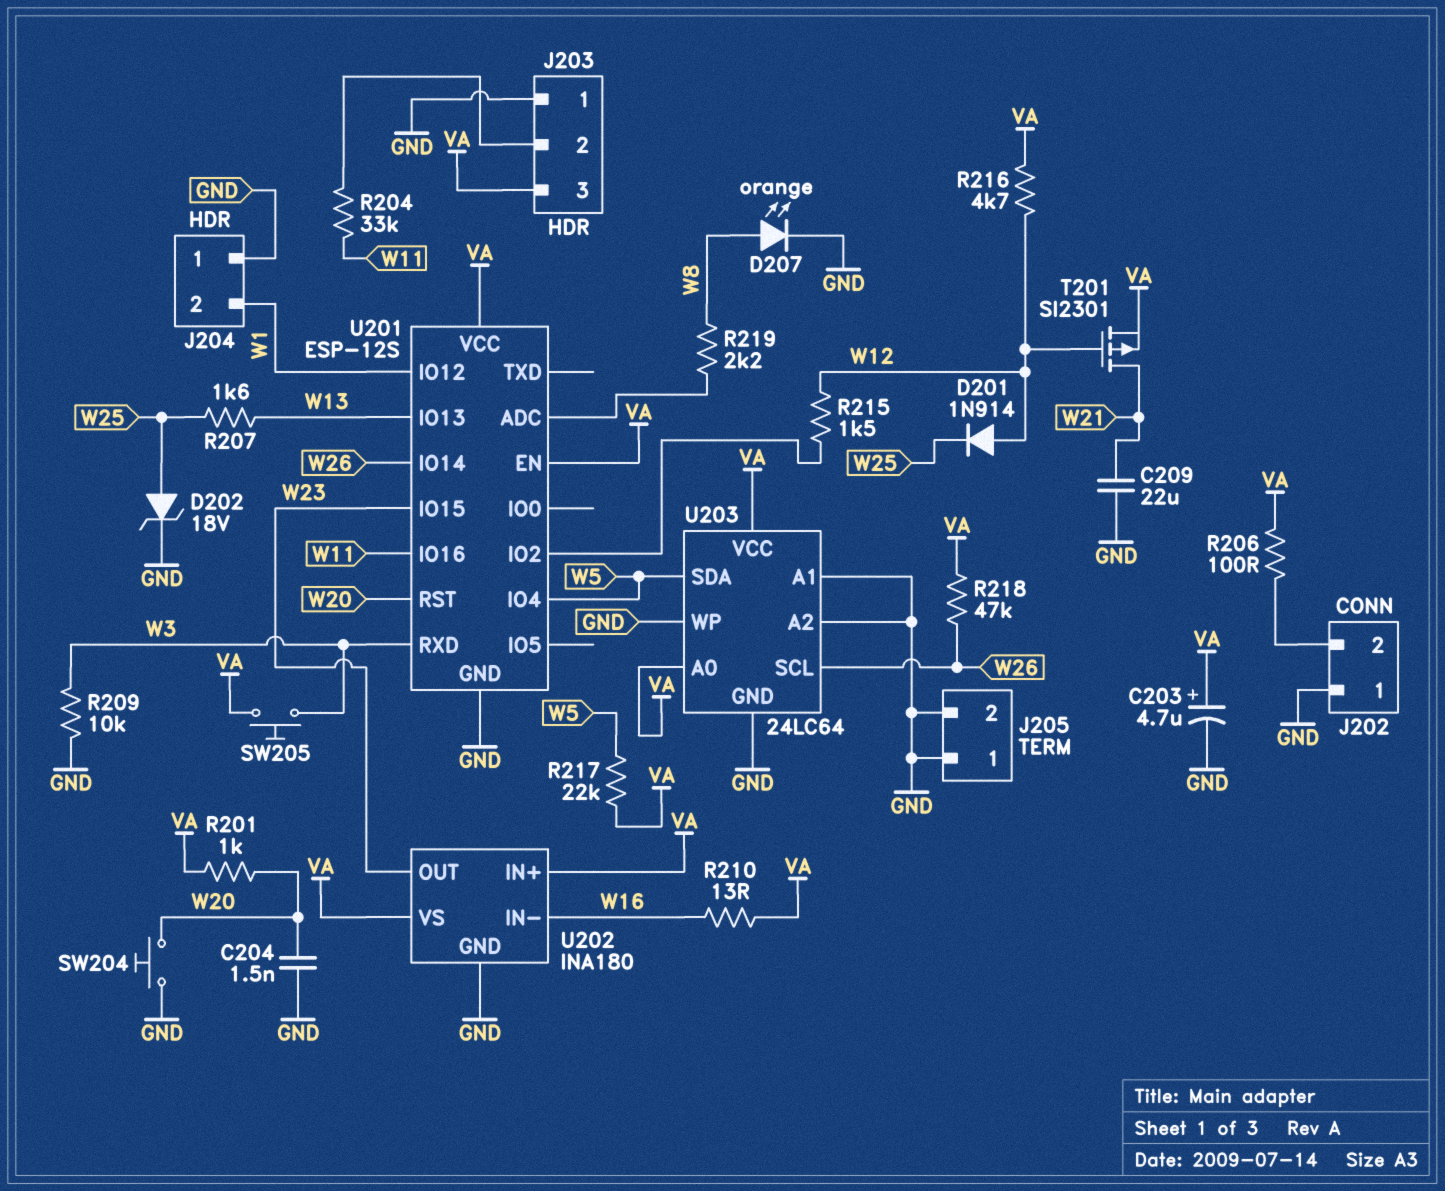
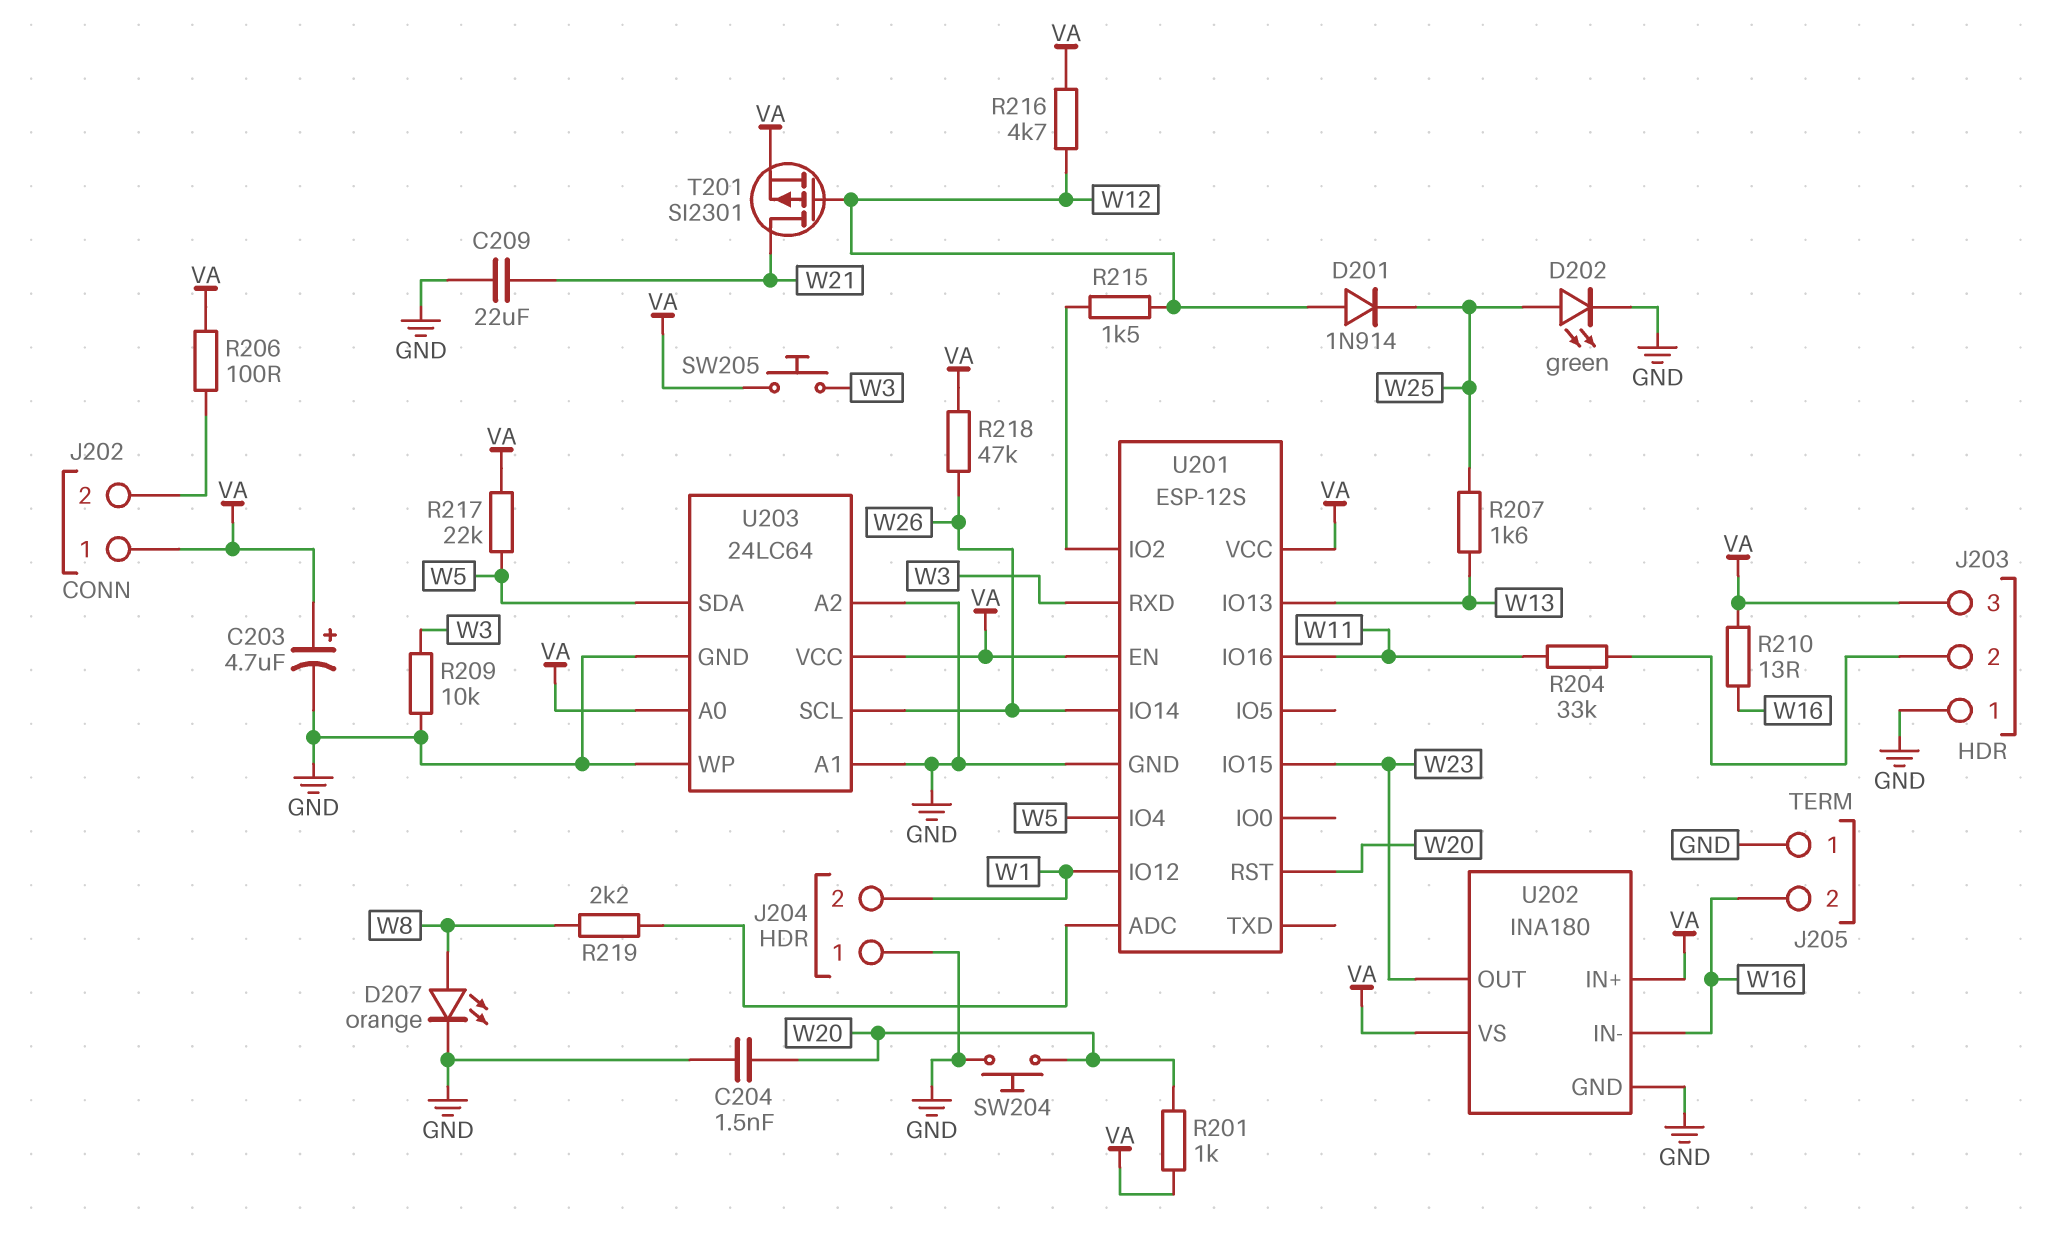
D202: zener 18V (A W25, K GND) -> LED green (A W25, K GND)
J202 pin 1: GND -> VA
J205 pin 2: GND -> W16

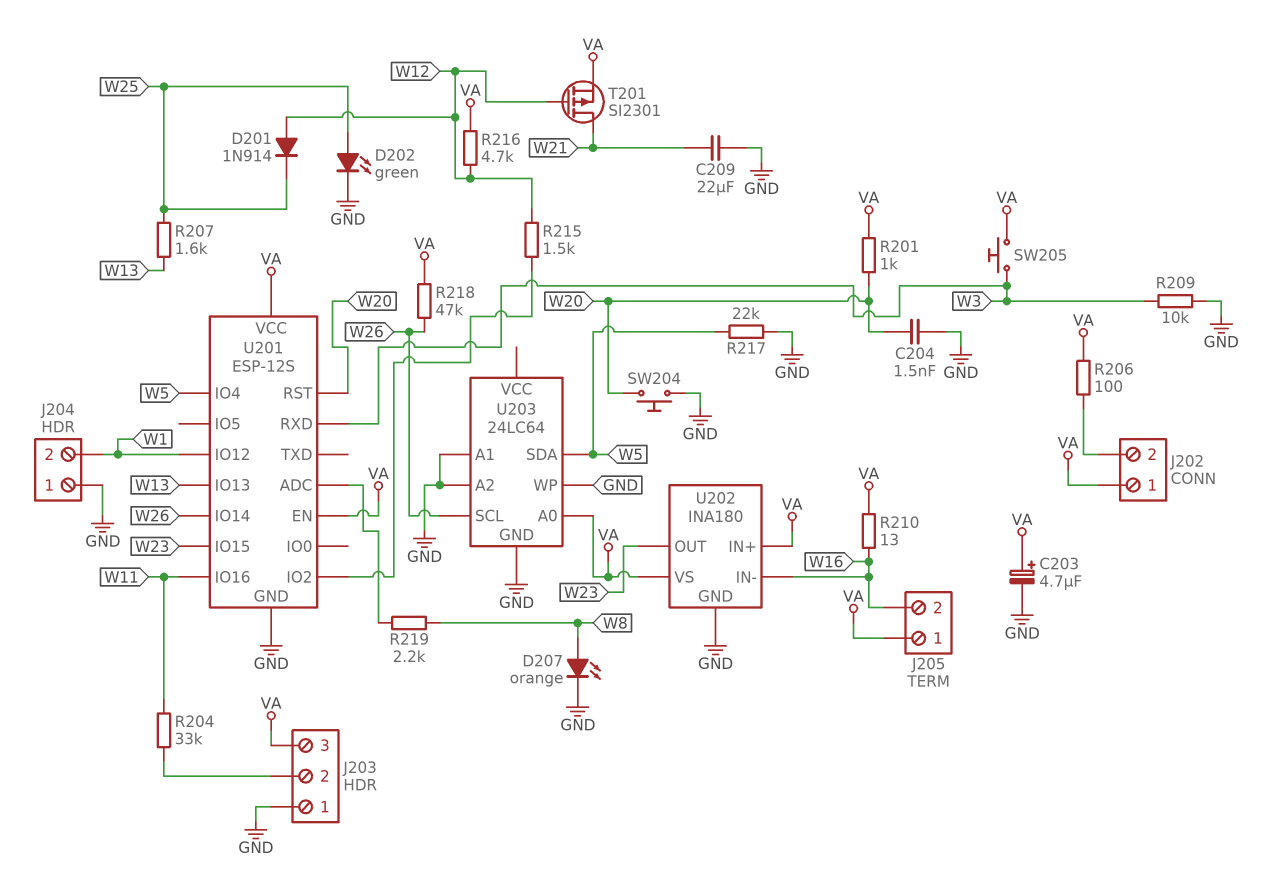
J205 pin 1: GND -> VA
R217: 22k (VA, W5) -> 22k (GND, W5)
U203 pin VCC: VA -> none

